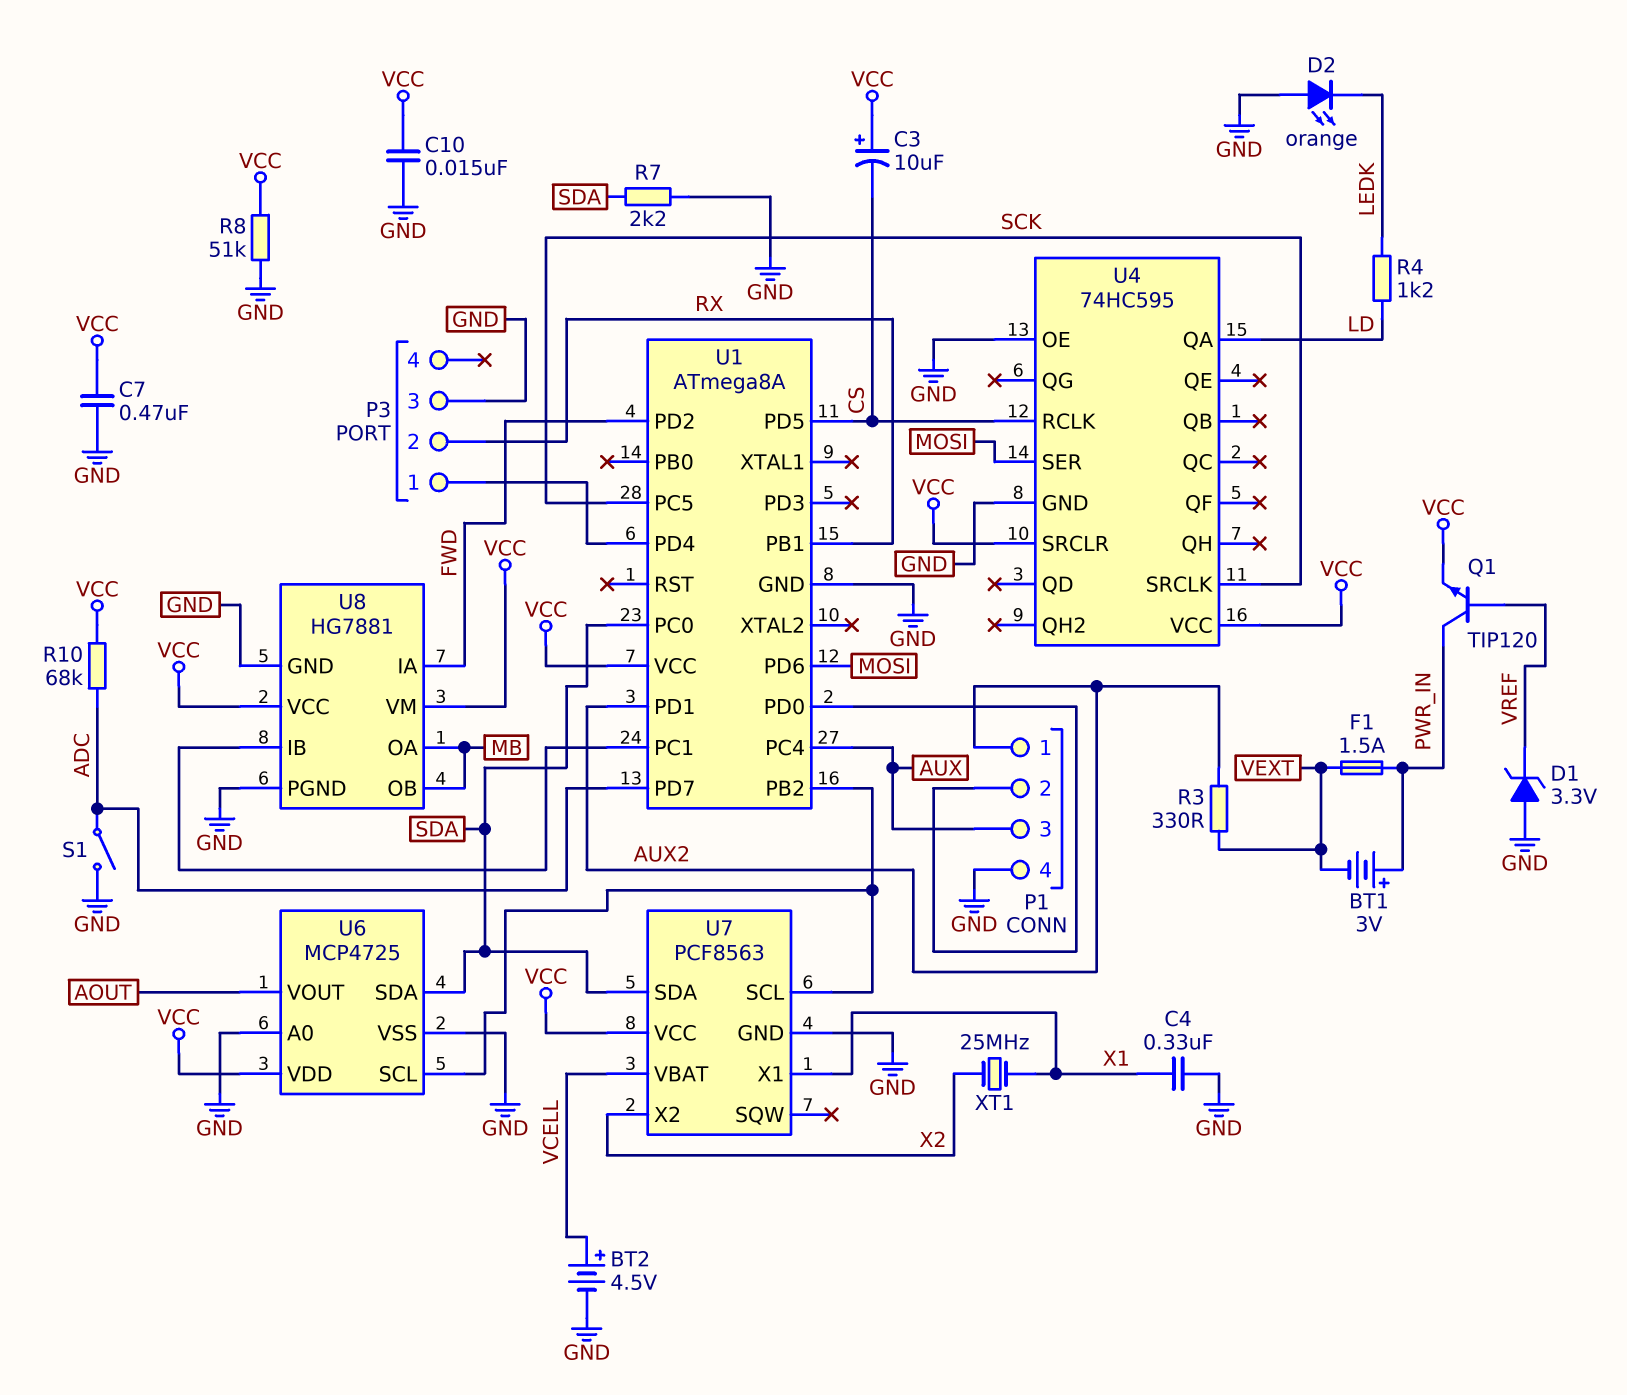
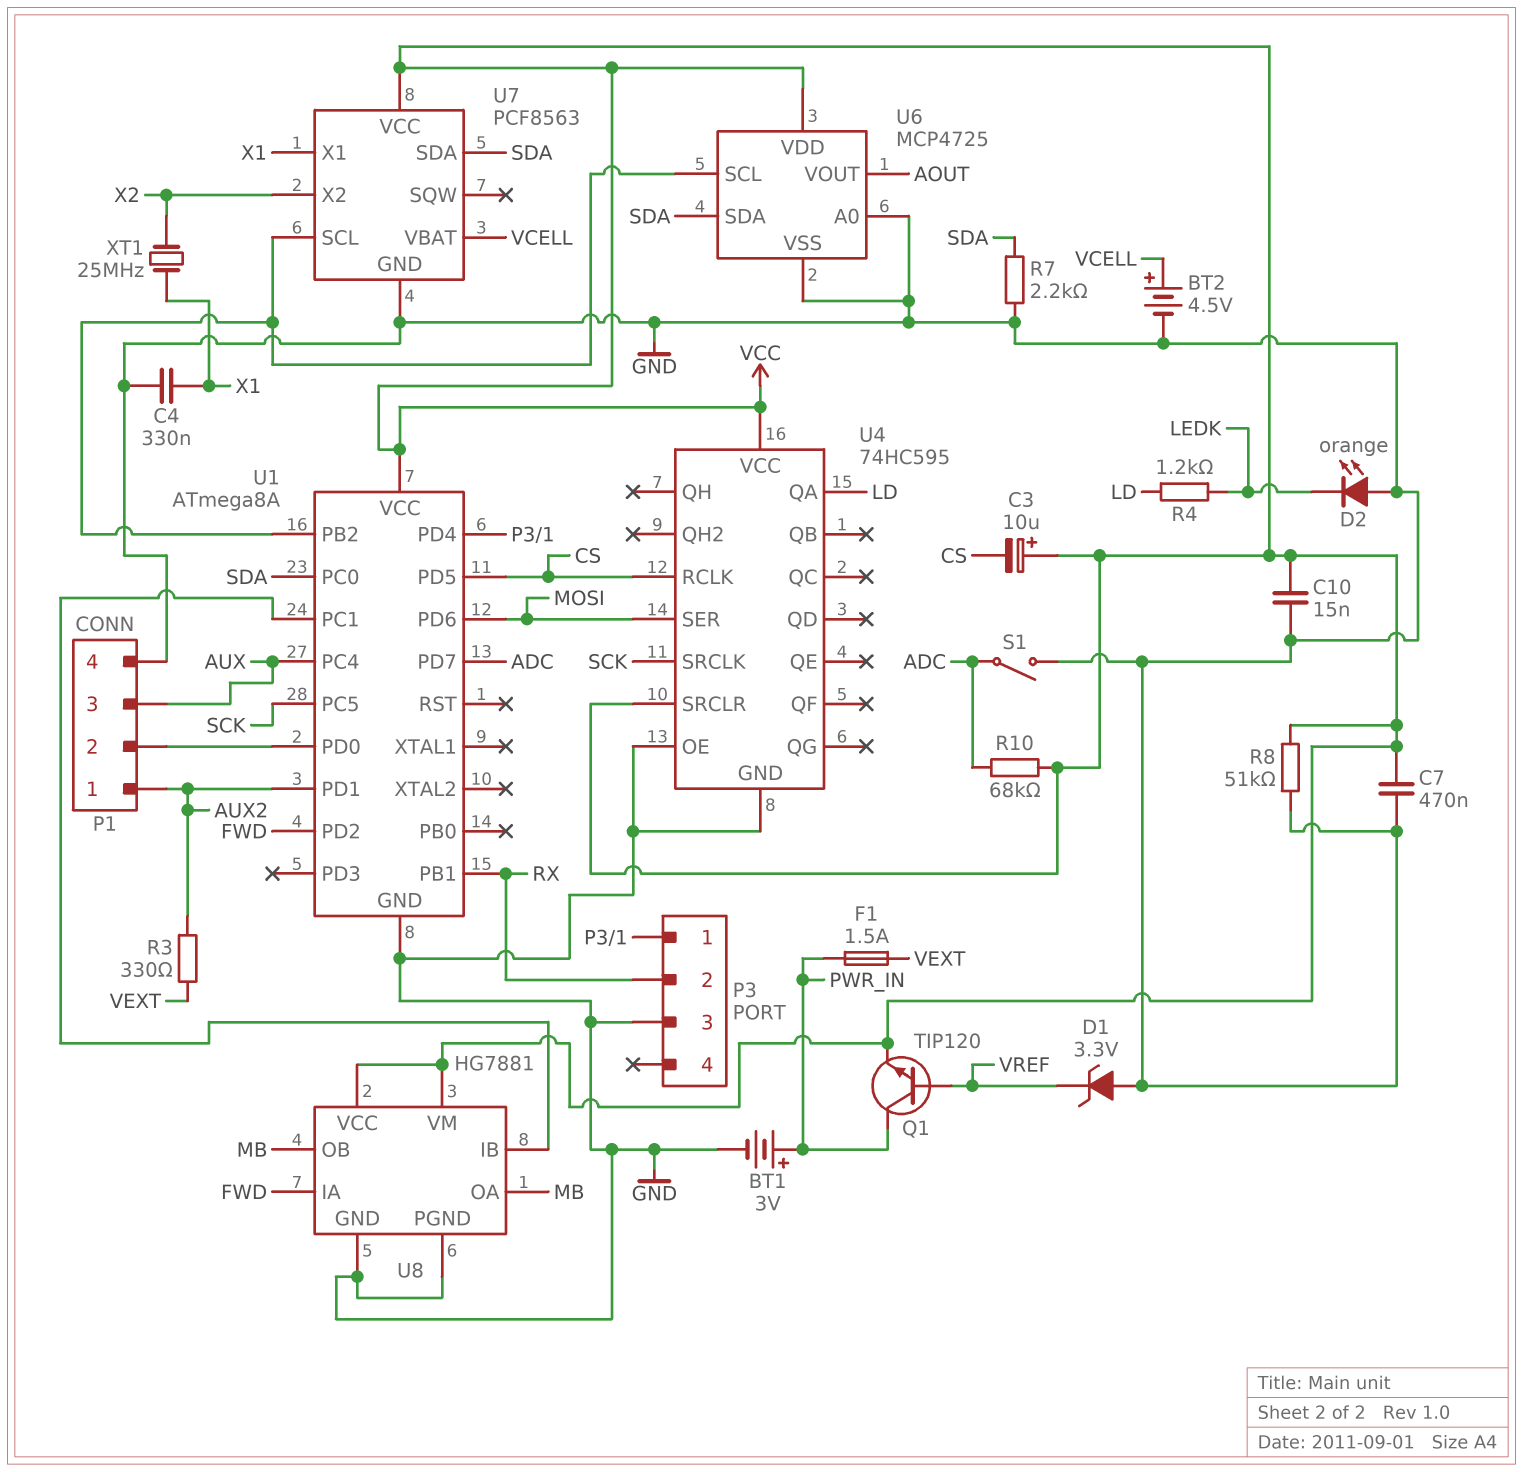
BT1: 3V (plus PWR_IN, minus VEXT) -> 3V (plus PWR_IN, minus GND)

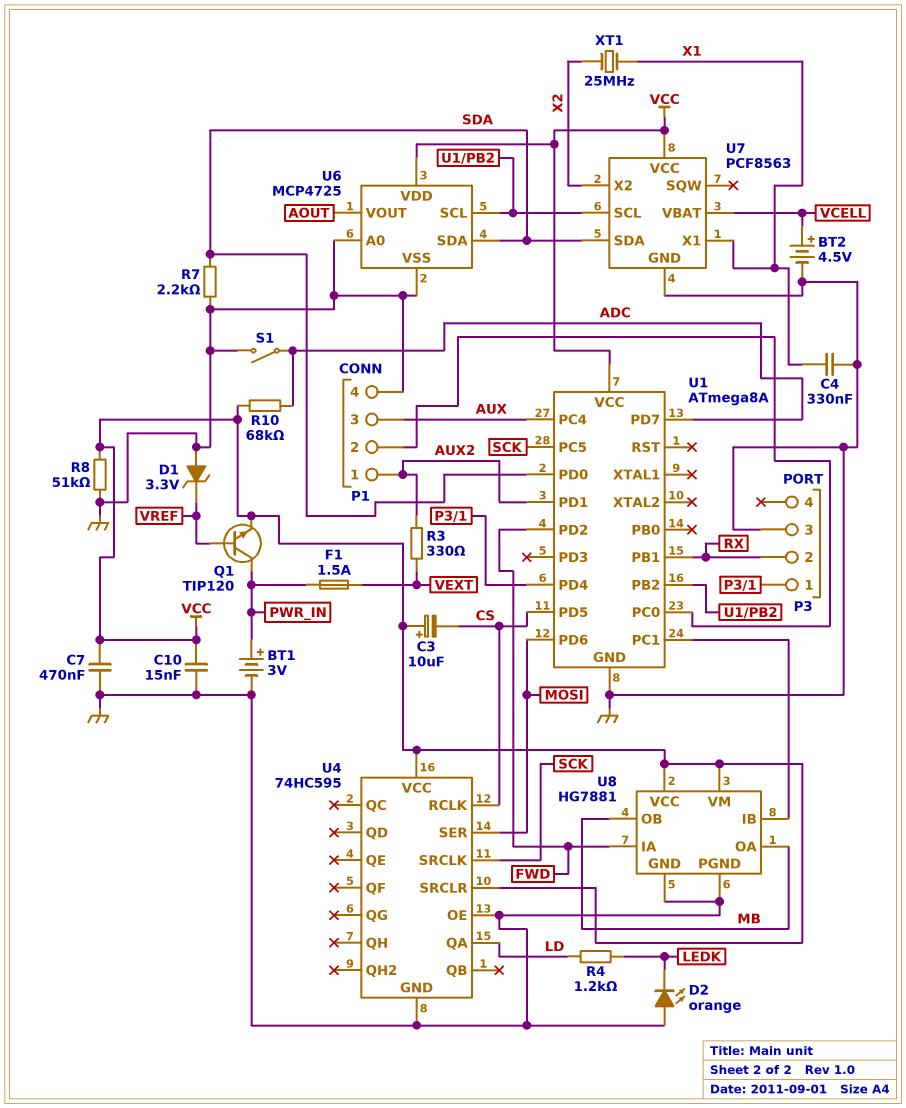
U1 pin PC0: SDA -> P1/2
U1 pin PD0: P1/2 -> SDA

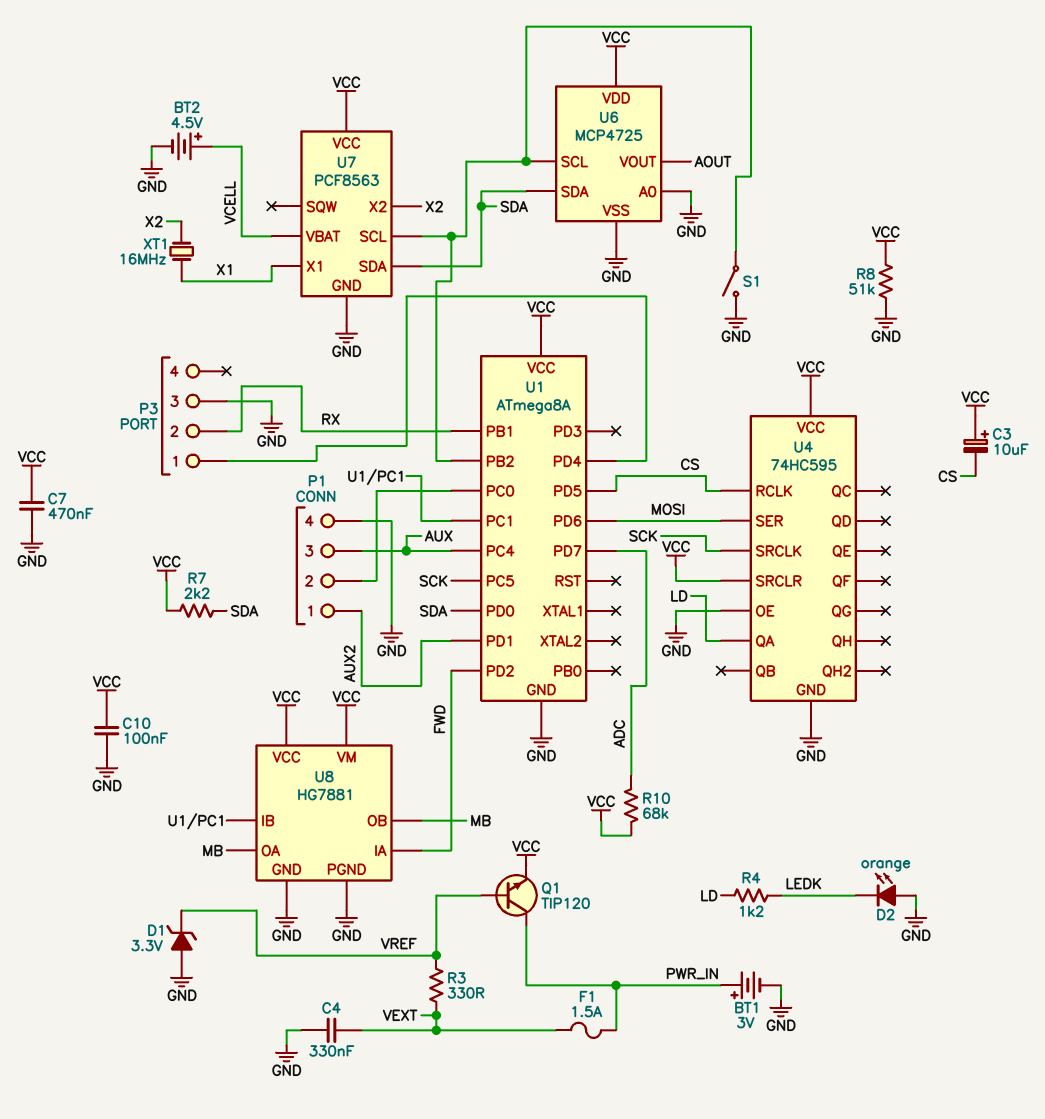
C4: 330nF (GND, X1) -> 330nF (GND, VEXT)
C10: 15nF (GND, VCC) -> 100nF (GND, VCC)
R3: 330 (AUX2, VEXT) -> 330 (VEXT, VREF)
R7: 2.2k (GND, SDA) -> 2.2k (SDA, VCC)
S1: switch (ADC, GND) -> switch (GND, U1/PB2)
XT1: 25MHz (X1, X2) -> 16MHz (X1, X2)

